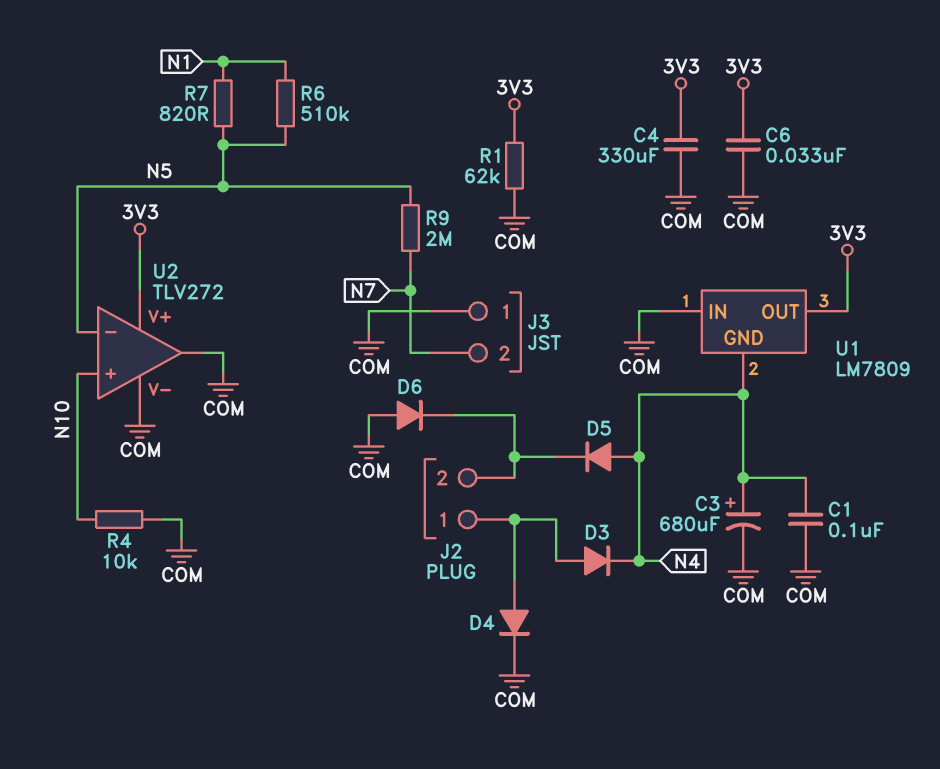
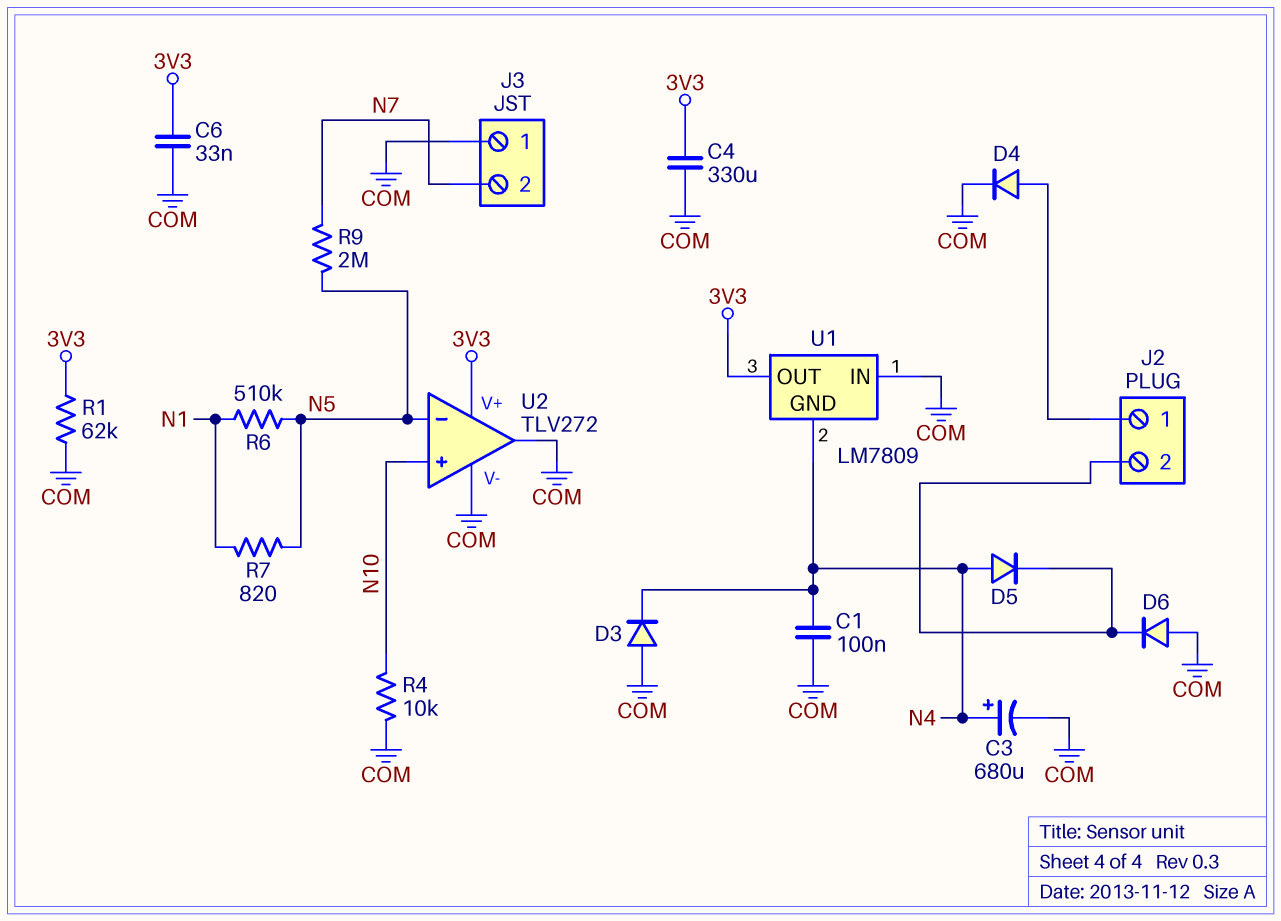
D3: diode (A J2/1, K N4) -> diode (A COM, K N4)

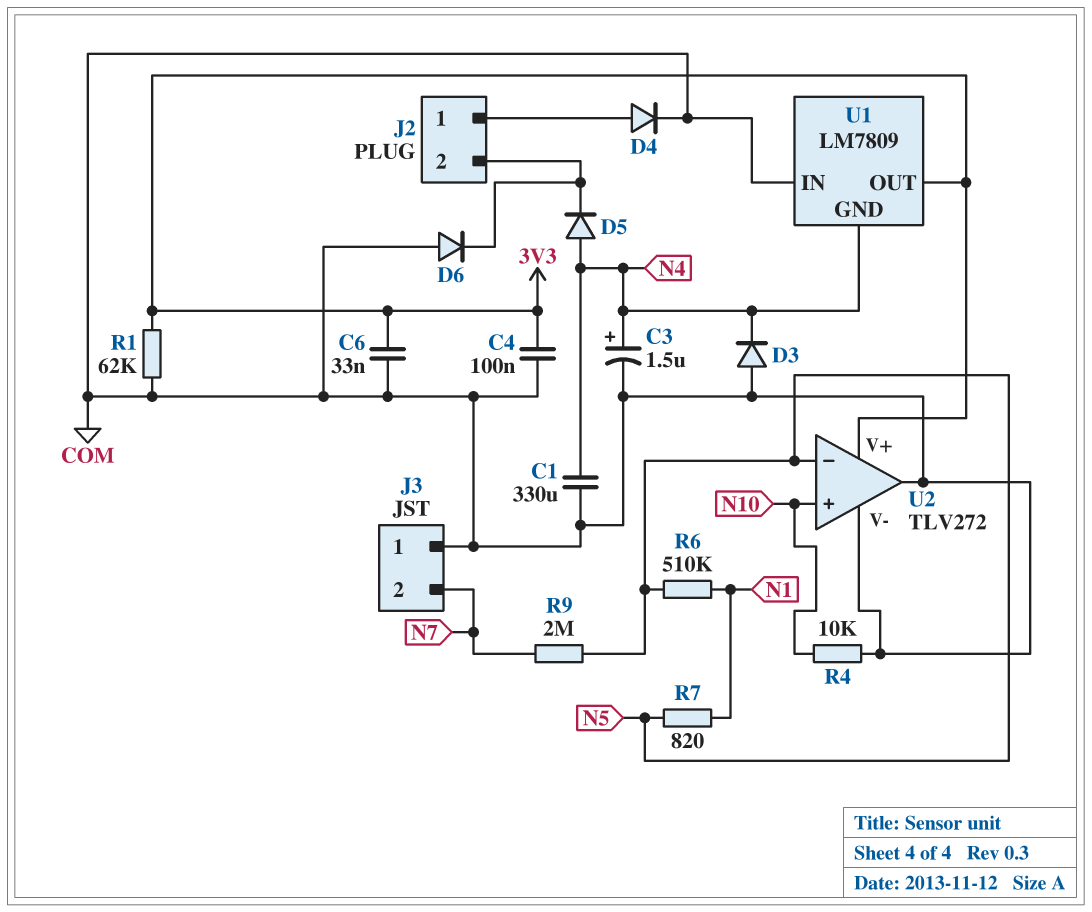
C1: 100nF (COM, N4) -> 330uF (COM, N4)
C3: 680uF (plus N4, minus COM) -> 1.5uF (plus N4, minus COM)
C4: 330uF (3V3, COM) -> 100nF (3V3, COM)

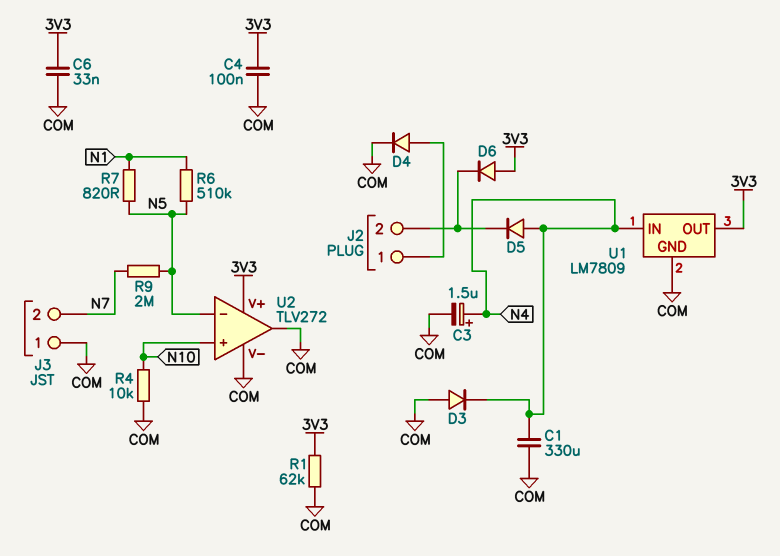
D6: diode (A COM, K J2/2) -> diode (A 3V3, K J2/2)
U1 pin GND: N4 -> COM
U1 pin IN: COM -> N4

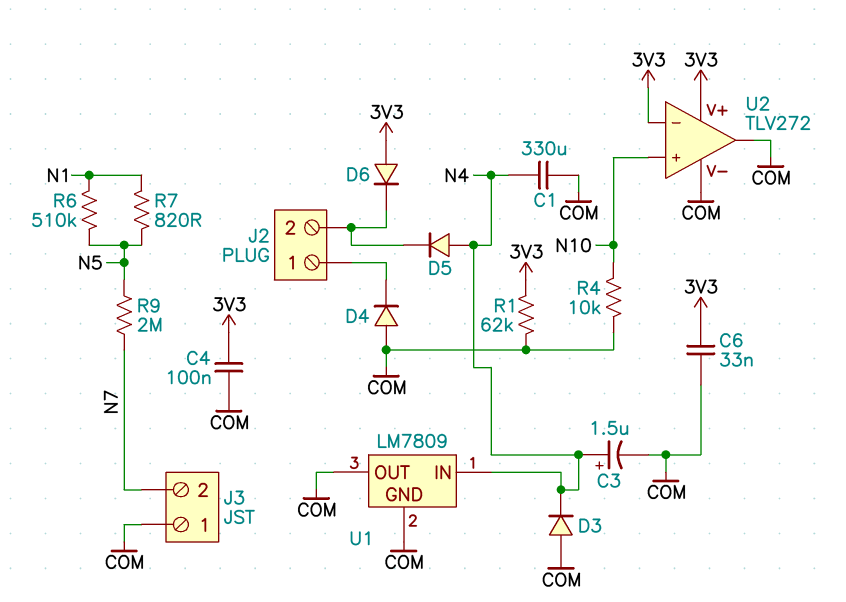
D4: diode (A J2/1, K COM) -> diode (A COM, K J2/1)
U1 pin OUT: 3V3 -> COM
U2 pin in-: N5 -> 3V3

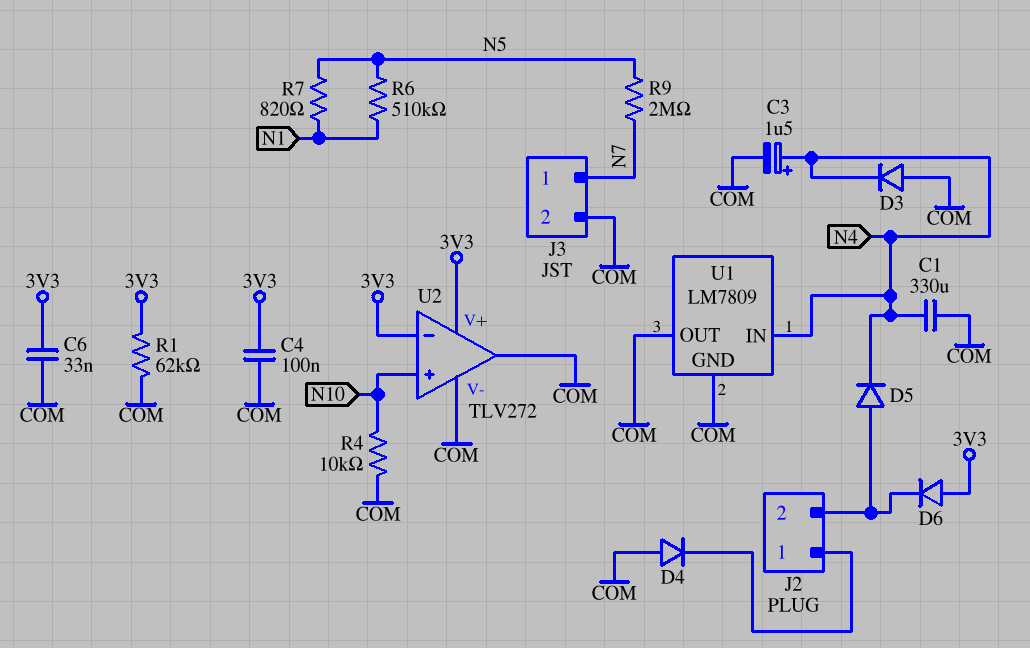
D5: diode (A N4, K J2/2) -> diode (A J2/2, K N4)
J3 pin 1: COM -> N7
J3 pin 2: N7 -> COM

